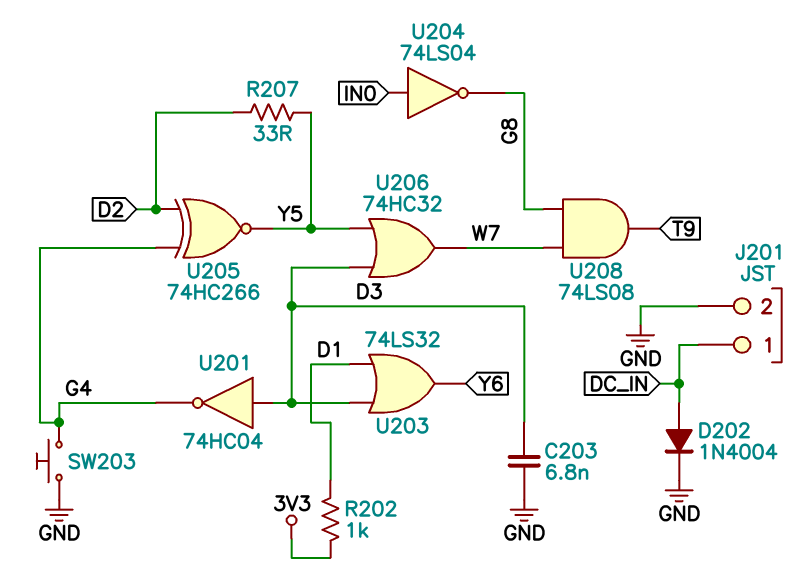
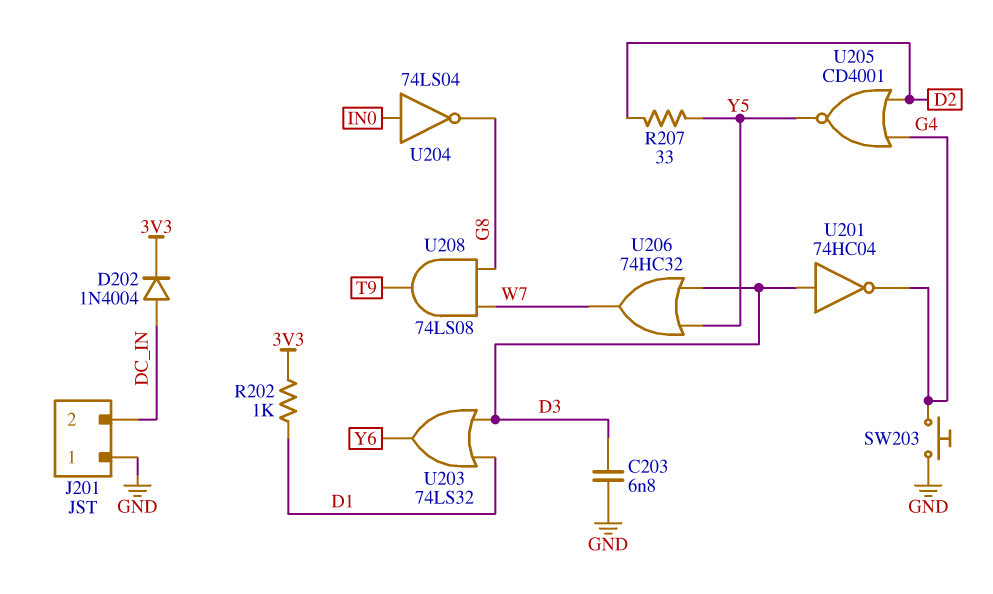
D202: diode 1N4004 (A DC_IN, K GND) -> diode 1N4004 (A DC_IN, K 3V3)
J201 pin 1: DC_IN -> GND
J201 pin 2: GND -> DC_IN
U205: XNOR 74HC266 (in D2, in G4, out Y5) -> NOR CD4001 (in D2, in G4, out Y5)

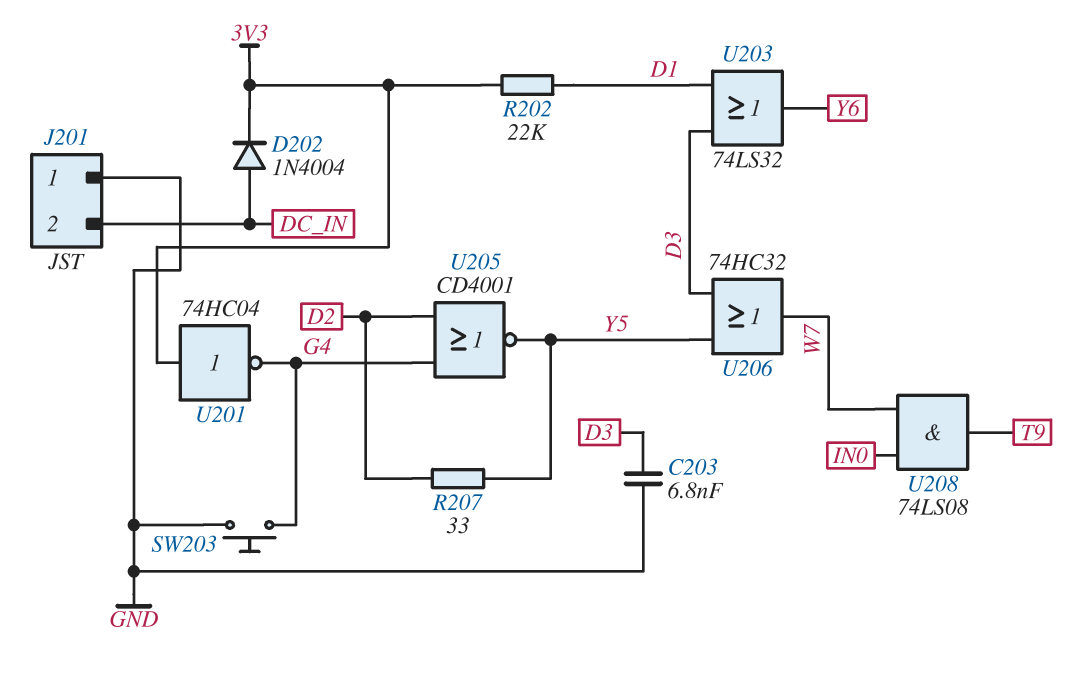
R202: 1k (3V3, D1) -> 22k (3V3, D1)
U201: NOT 74HC04 (in D3, out G4) -> NOT 74HC04 (in 3V3, out G4)
U204: NOT 74LS04 (in IN0, out G8) -> none
U208: AND 74LS08 (in G8, in W7, out T9) -> AND 74LS08 (in IN0, in W7, out T9)

